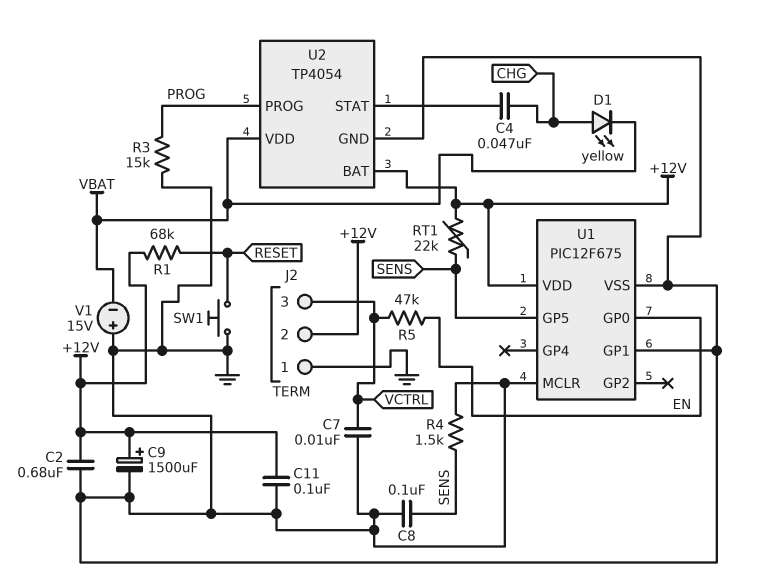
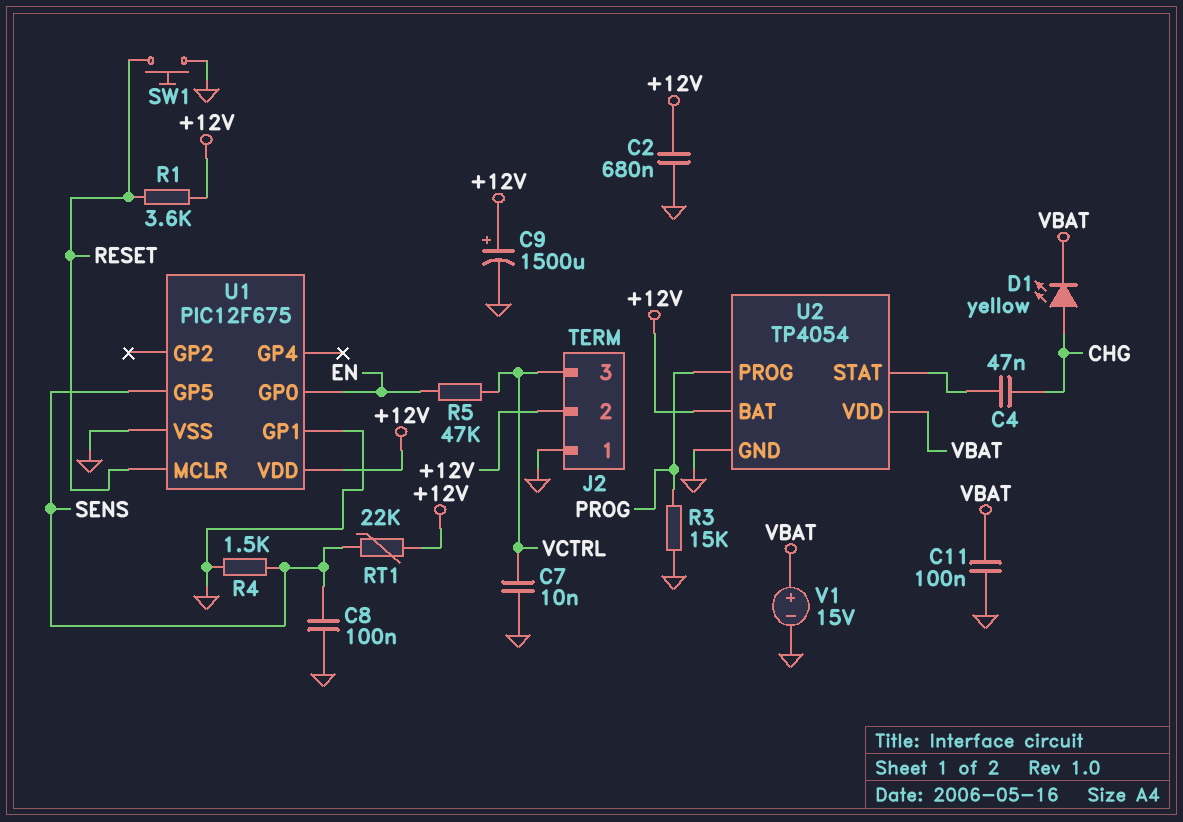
C11: 100nF (+12V, GND) -> 100nF (GND, VBAT)
R1: 68k (+12V, RESET) -> 3.6k (+12V, RESET)
U1 pin MCLR: GND -> RESET
V1: 15V (plus GND, minus VBAT) -> 15V (plus VBAT, minus GND)

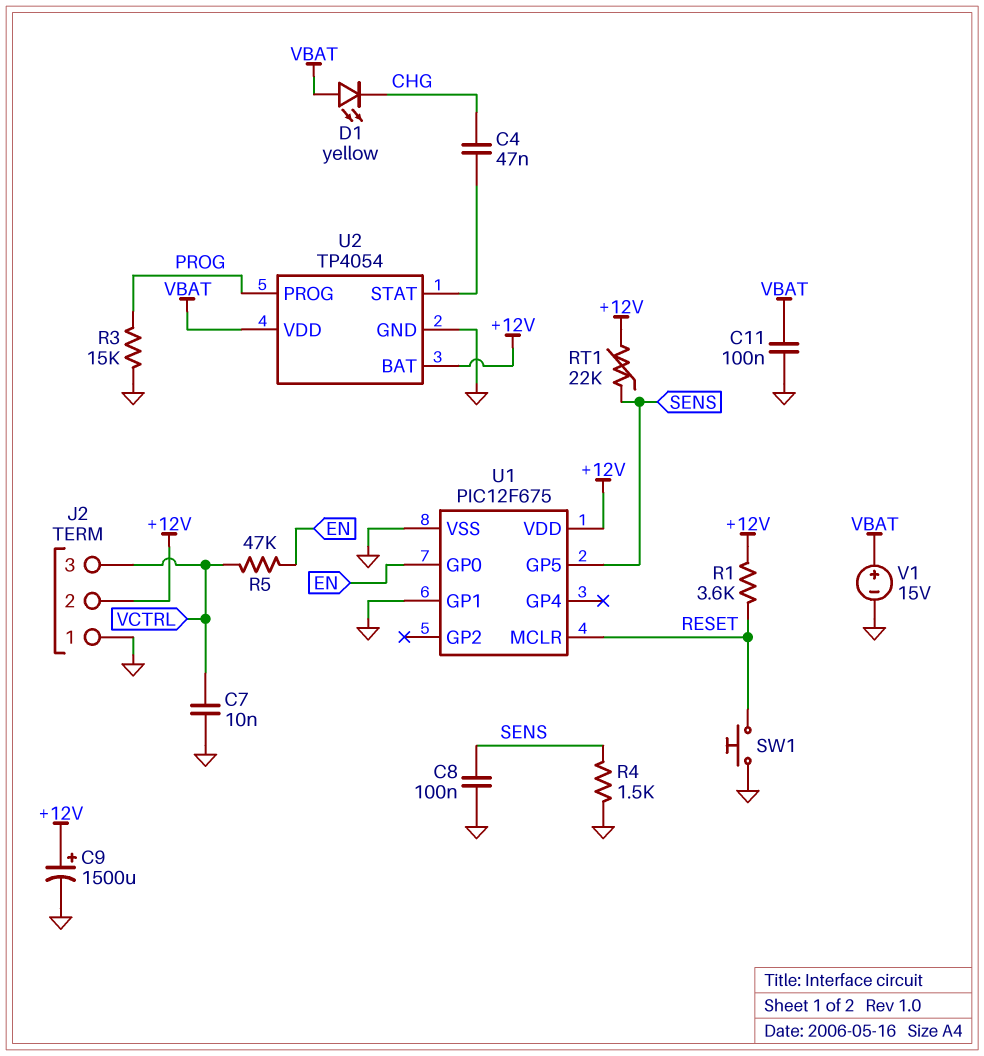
C2: 680nF (+12V, GND) -> none
D1: LED yellow (A CHG, K VBAT) -> LED yellow (A VBAT, K CHG)

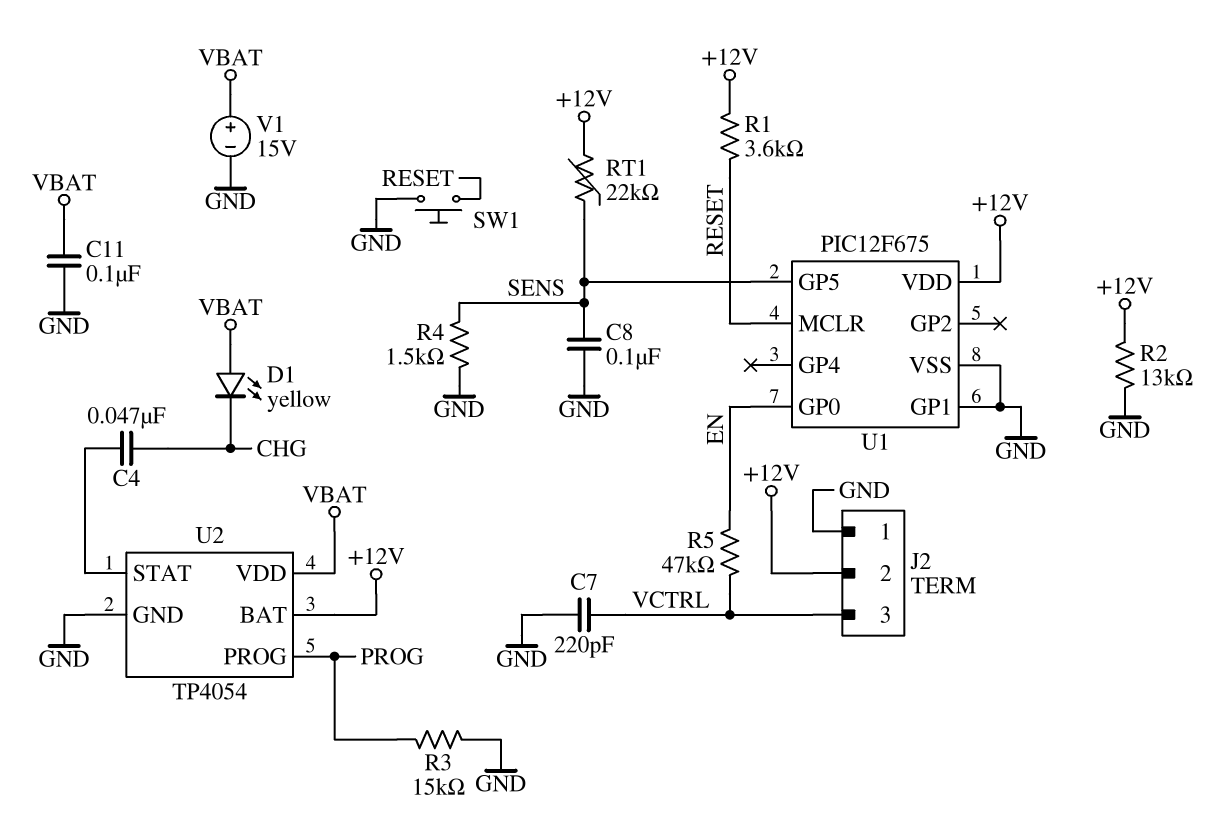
C7: 10nF (GND, VCTRL) -> 220pF (GND, VCTRL)
C9: 1500uF (plus +12V, minus GND) -> none
R2: none -> 13k (+12V, GND)

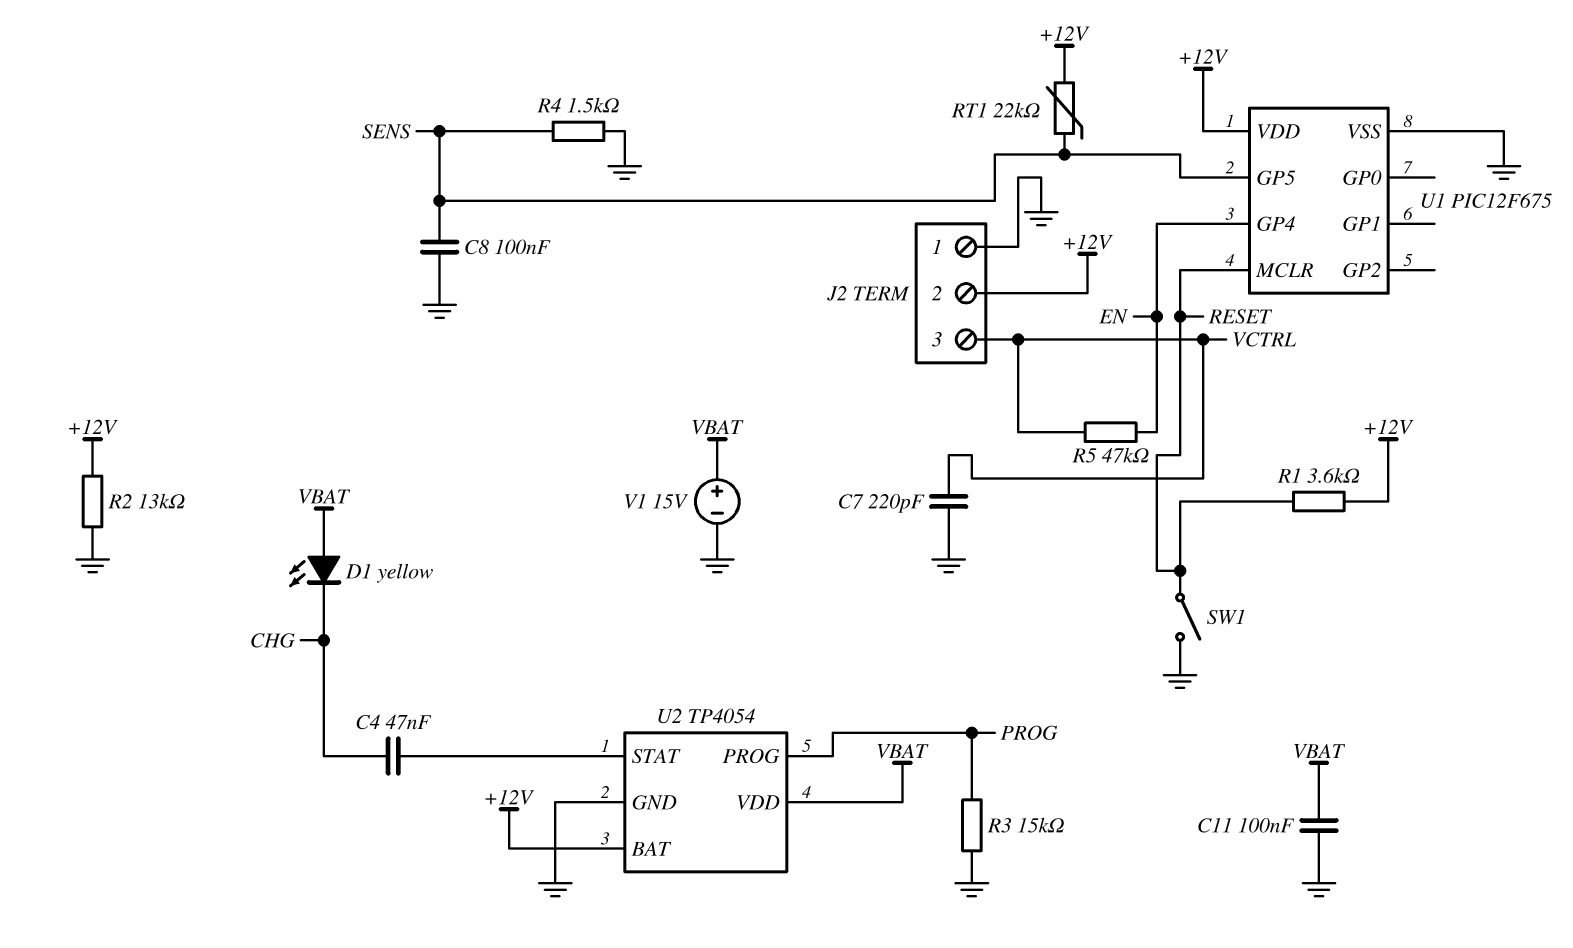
SW1: button (GND, RESET) -> switch (GND, RESET)
U1 pin GP0: EN -> none
U1 pin GP1: GND -> none
U1 pin GP4: none -> EN

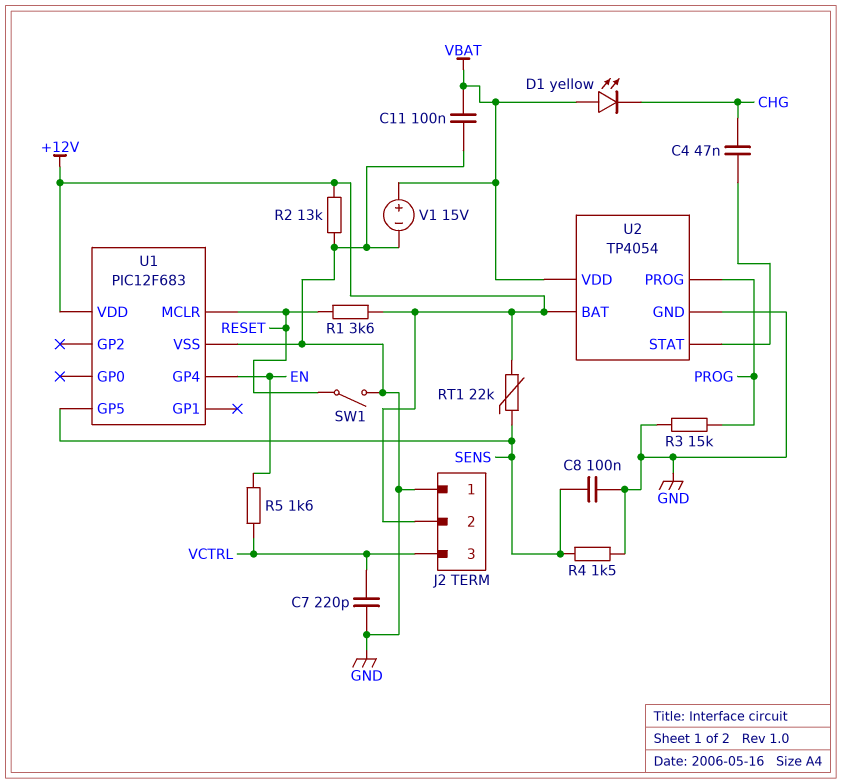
R5: 47k (EN, VCTRL) -> 1.6k (EN, VCTRL)
U1: PIC12F675 -> PIC12F683

